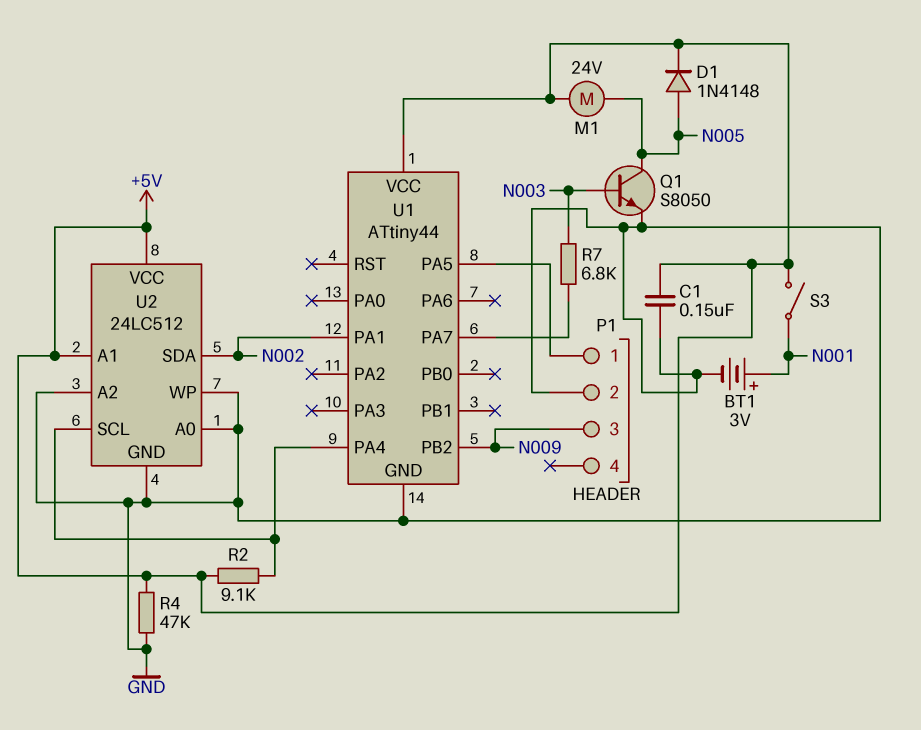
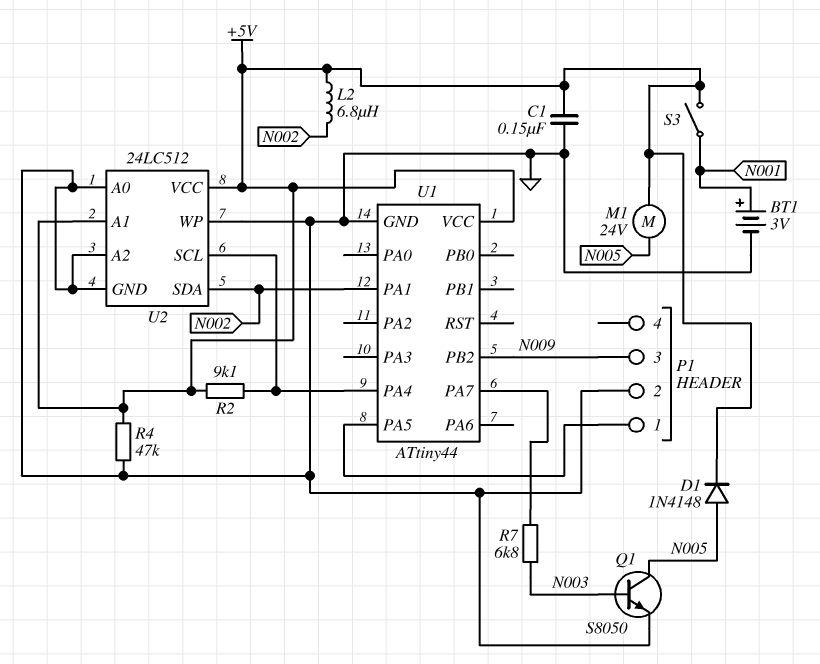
L2: none -> 6.8uH (+5V, N002)

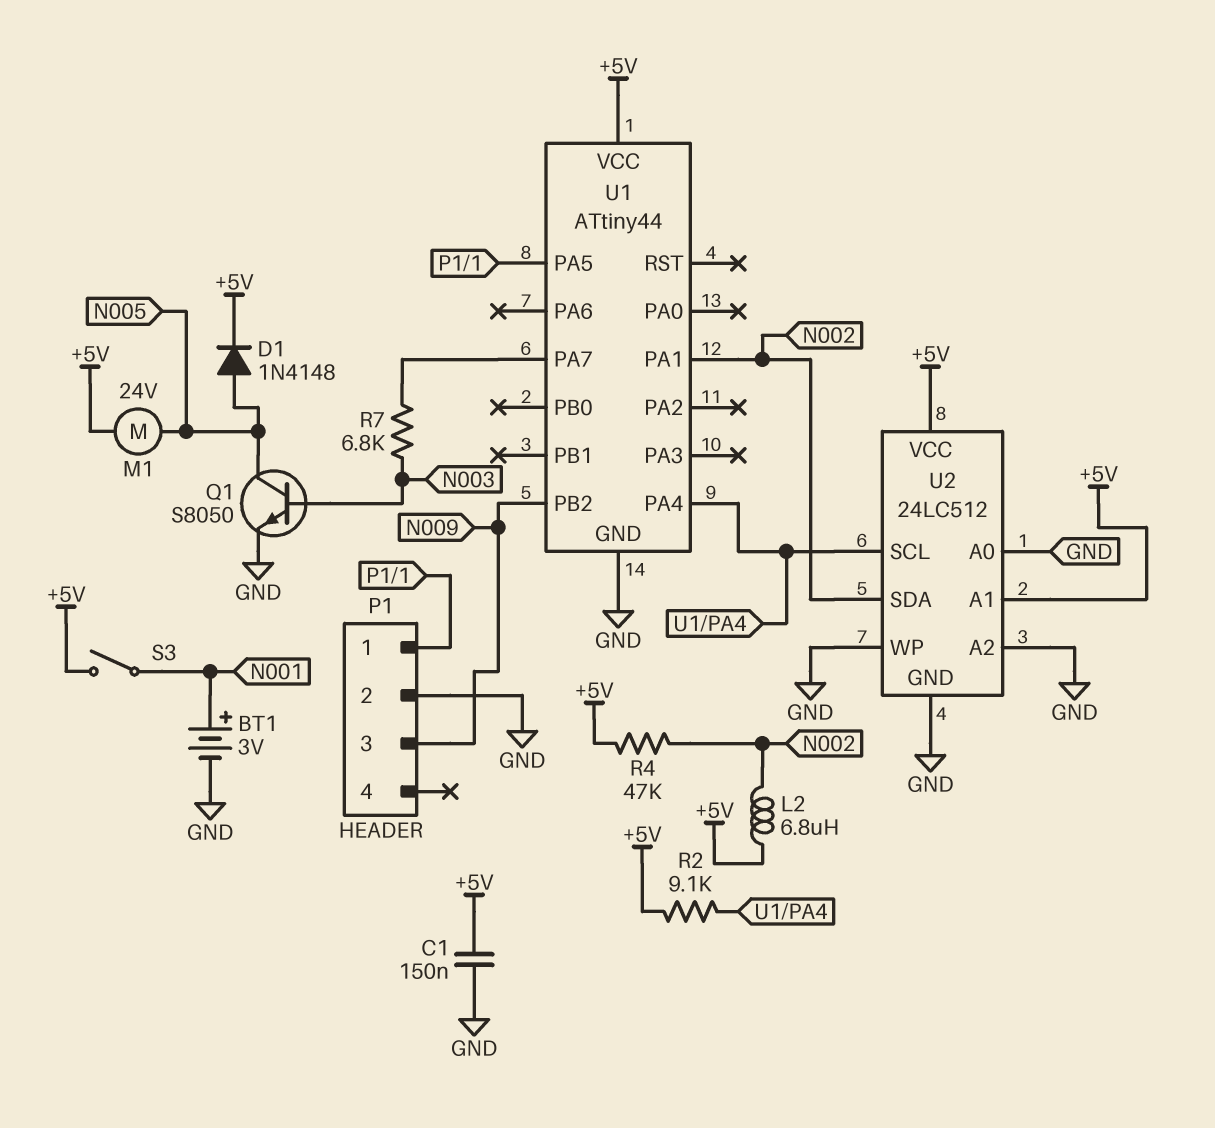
R4: 47k (+5V, GND) -> 47k (+5V, N002)

